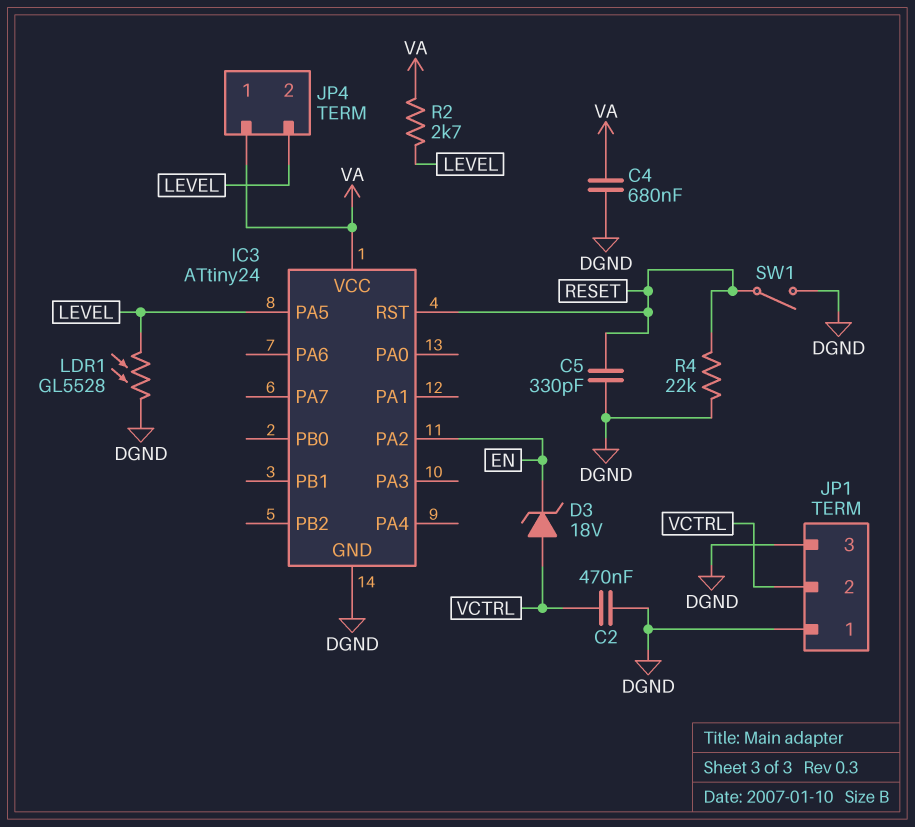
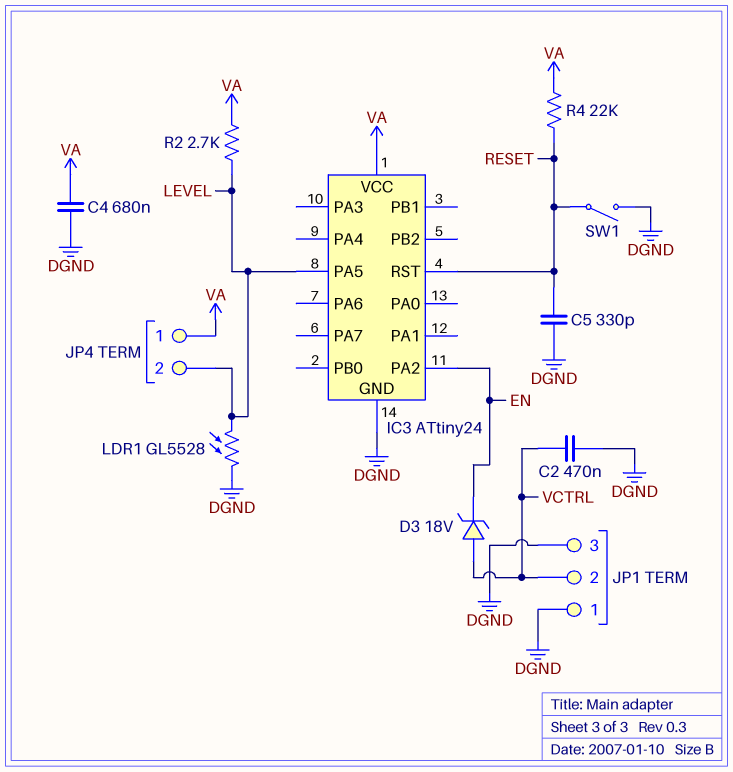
R4: 22k (DGND, RESET) -> 22k (RESET, VA)

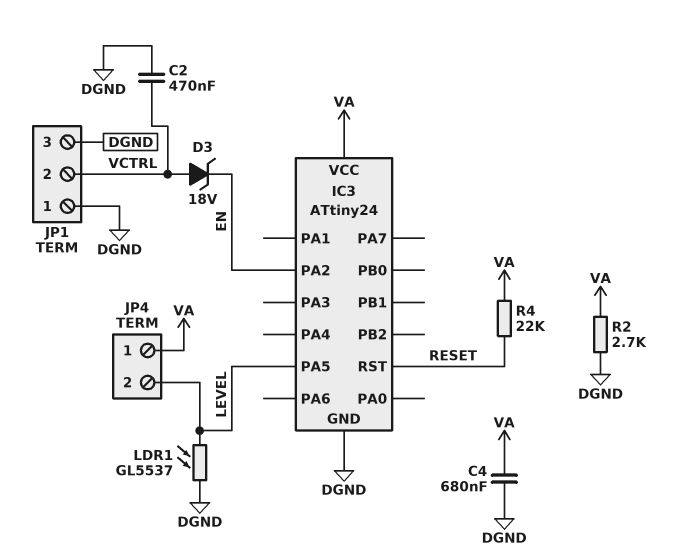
C5: 330pF (DGND, RESET) -> none
LDR1: GL5528 (DGND, LEVEL) -> GL5537 (DGND, LEVEL)
R2: 2.7k (LEVEL, VA) -> 2.7k (DGND, VA)
SW1: switch (DGND, RESET) -> none

